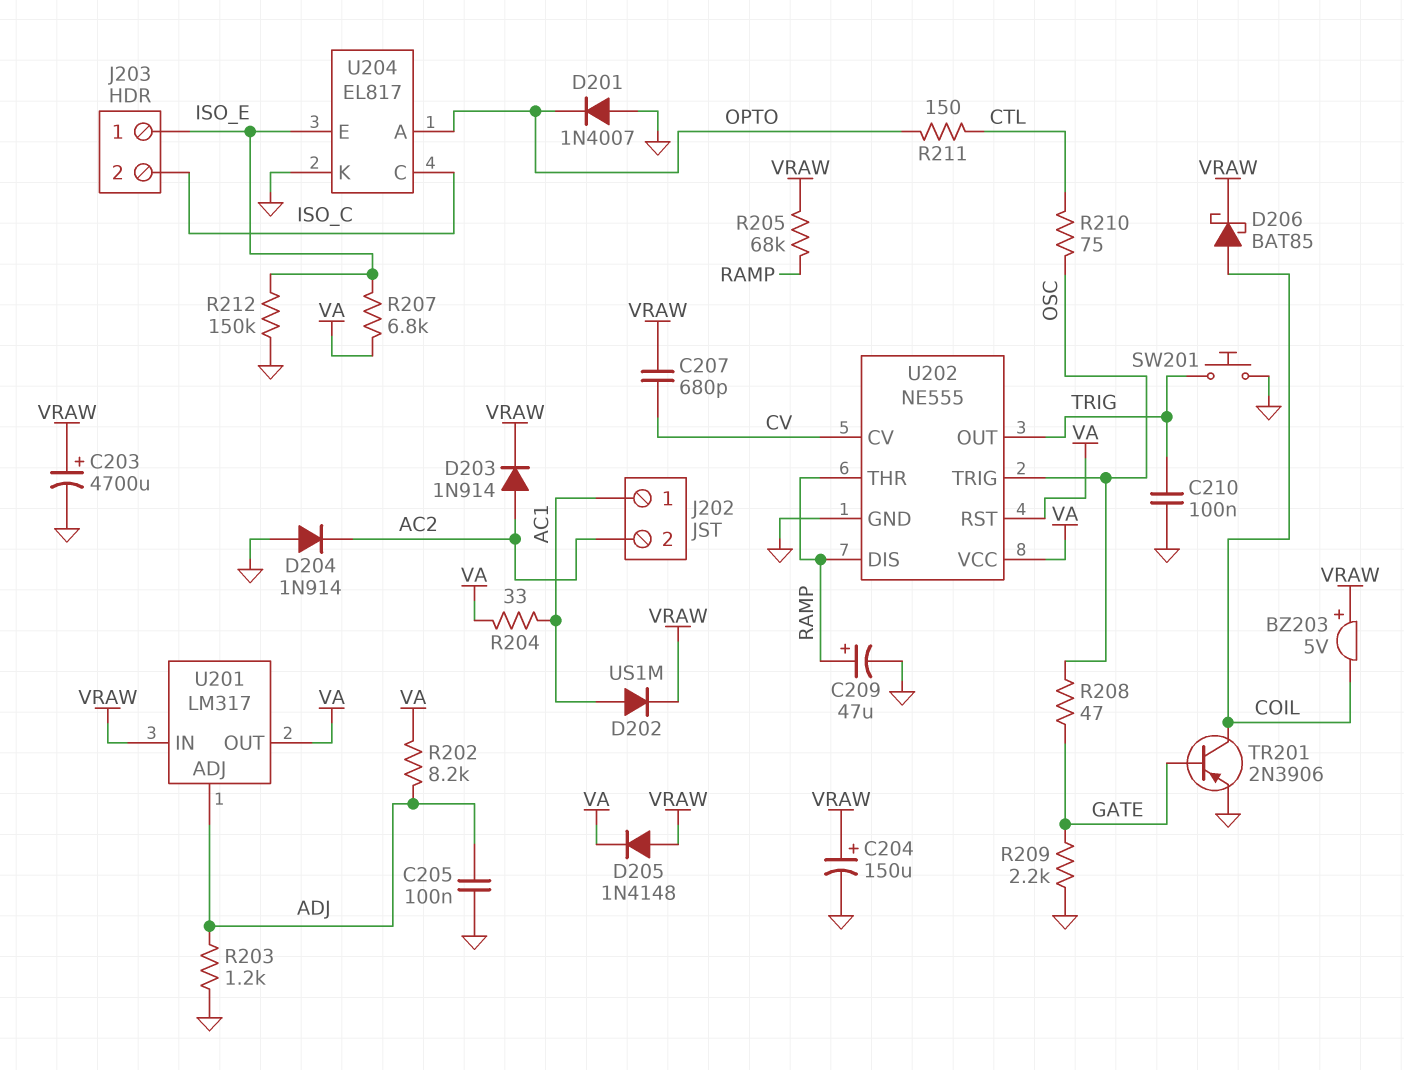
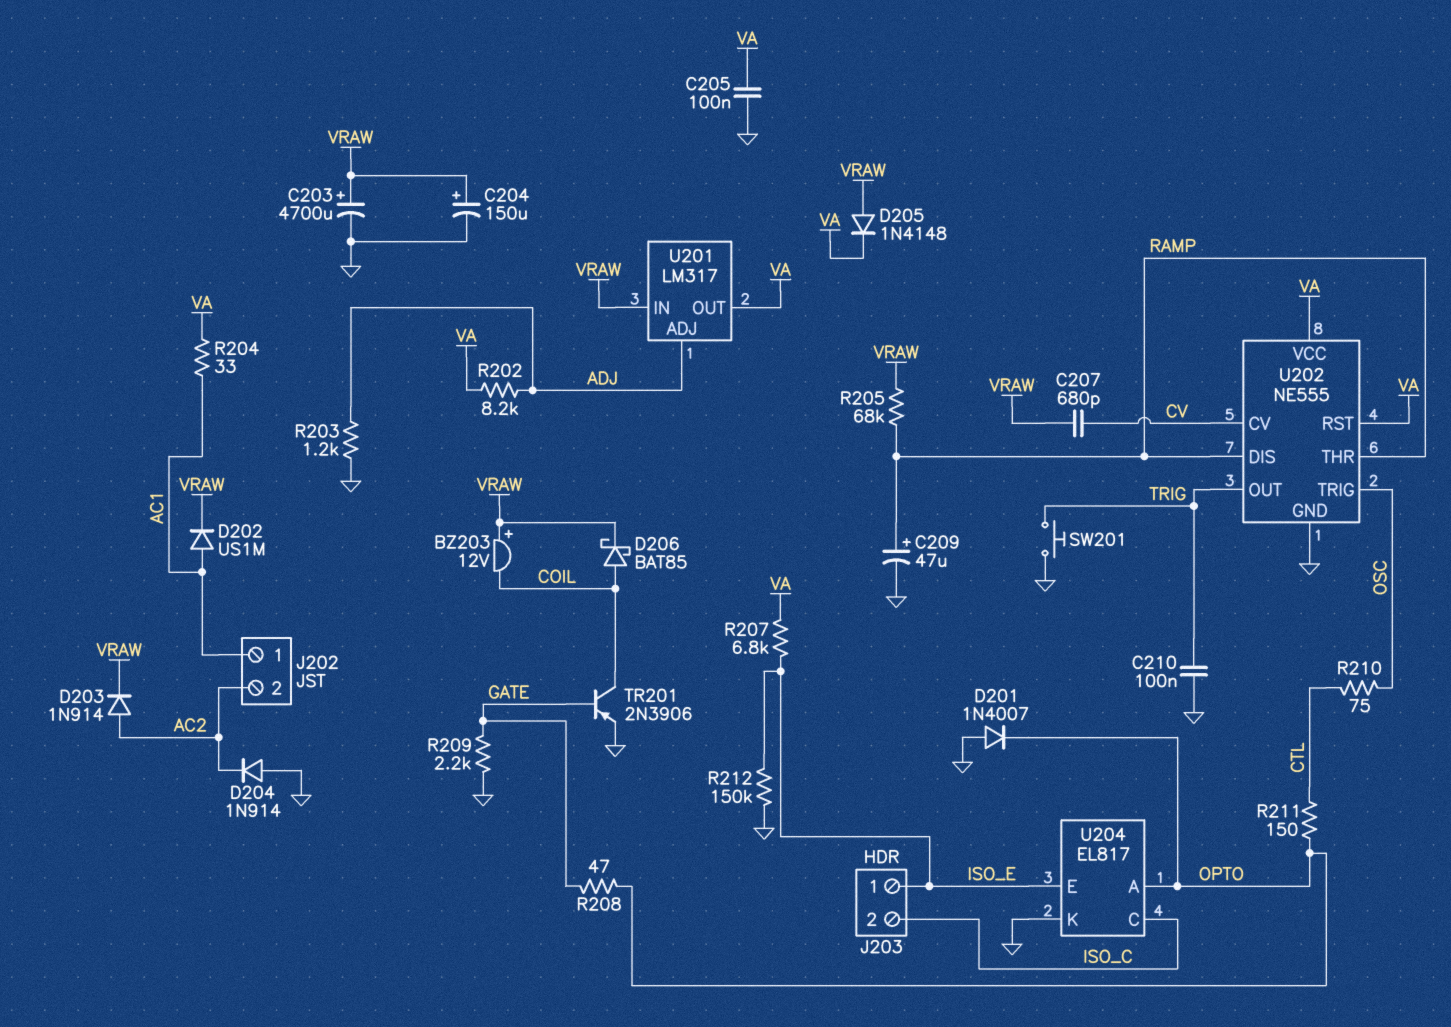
BZ203: buzzer 5V (plus VRAW, minus COIL) -> buzzer 12V (plus VRAW, minus COIL)
C205: 100nF (ADJ, GND) -> 100nF (GND, VA)
R208: 47 (GATE, OSC) -> 47 (GATE, OPTO)

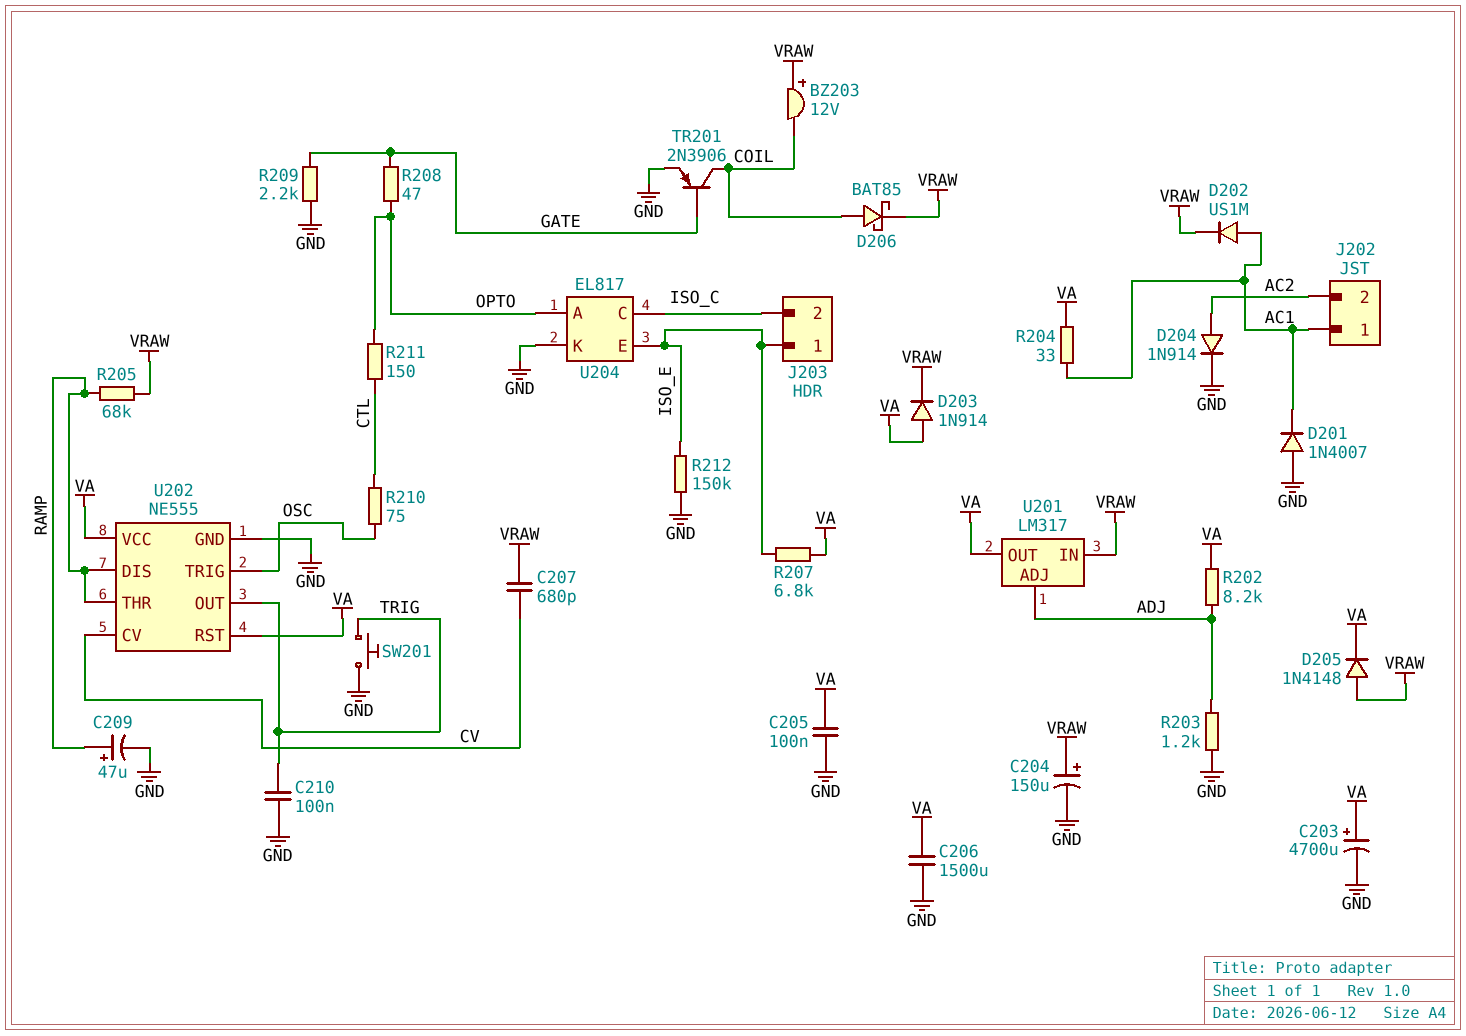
C203: 4700uF (plus VRAW, minus GND) -> 4700uF (plus VA, minus GND)
C206: none -> 1500uF (GND, VA)
D201: diode 1N4007 (A GND, K OPTO) -> diode 1N4007 (A GND, K AC1)
D203: diode 1N914 (A AC2, K VRAW) -> diode 1N914 (A VA, K VRAW)
D204: diode 1N914 (A GND, K AC2) -> diode 1N914 (A AC2, K GND)

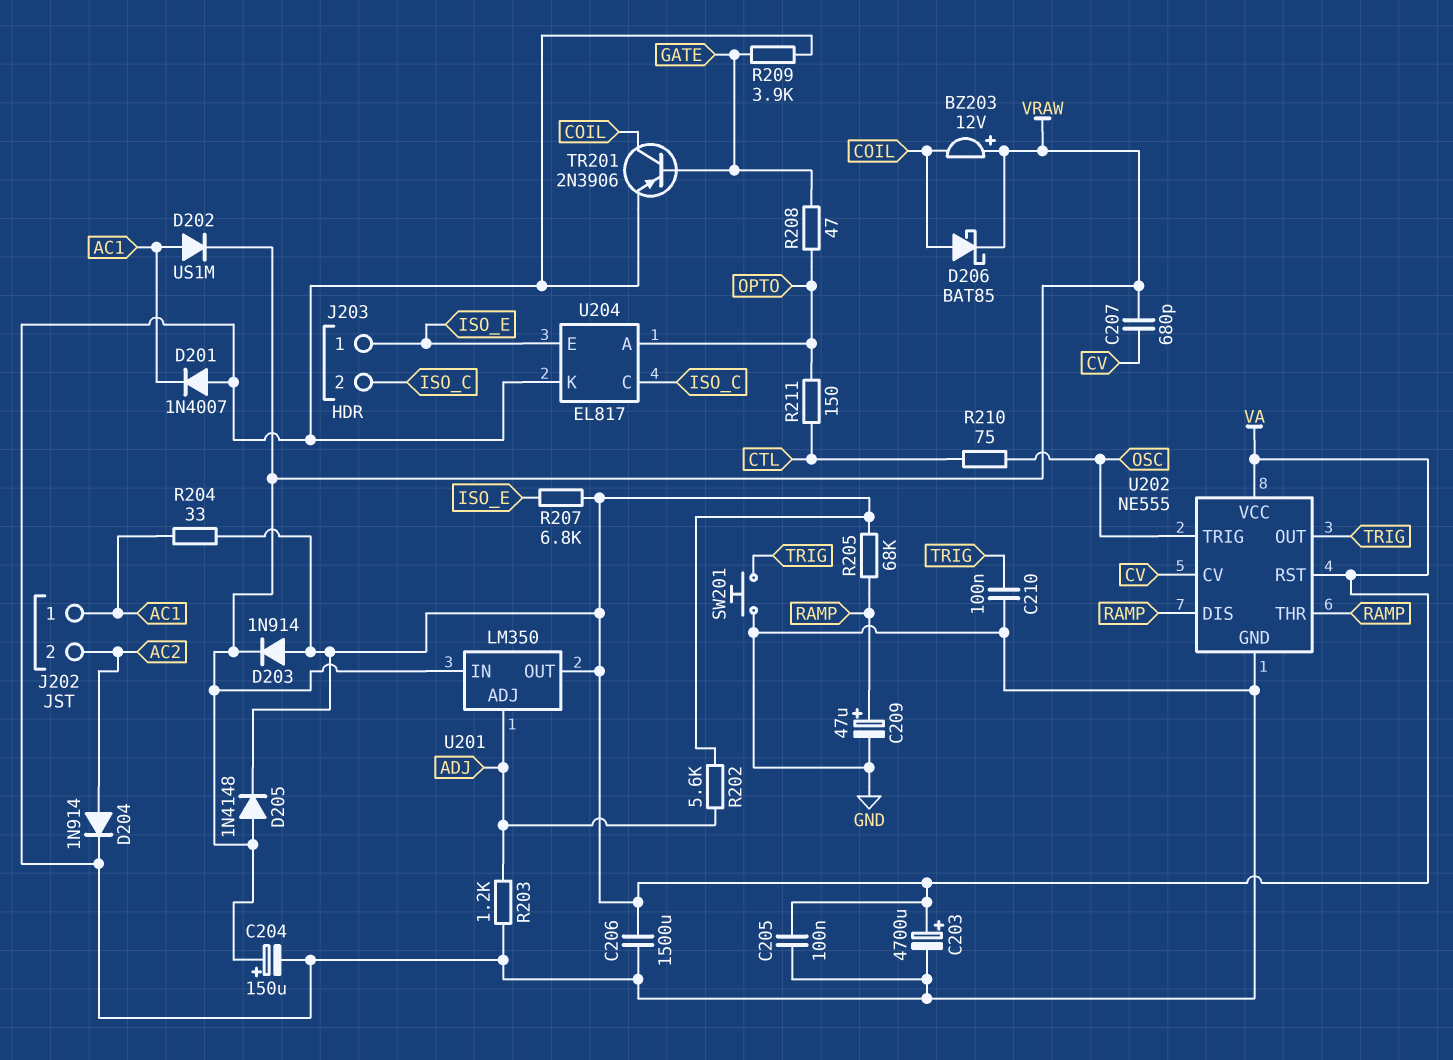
R202: 8.2k (ADJ, VA) -> 5.6k (ADJ, VA)
R205: 68k (RAMP, VRAW) -> 68k (RAMP, VA)
R209: 2.2k (GATE, GND) -> 3.9k (GATE, GND)
R212: 150k (GND, ISO_E) -> none
U201: LM317 -> LM350

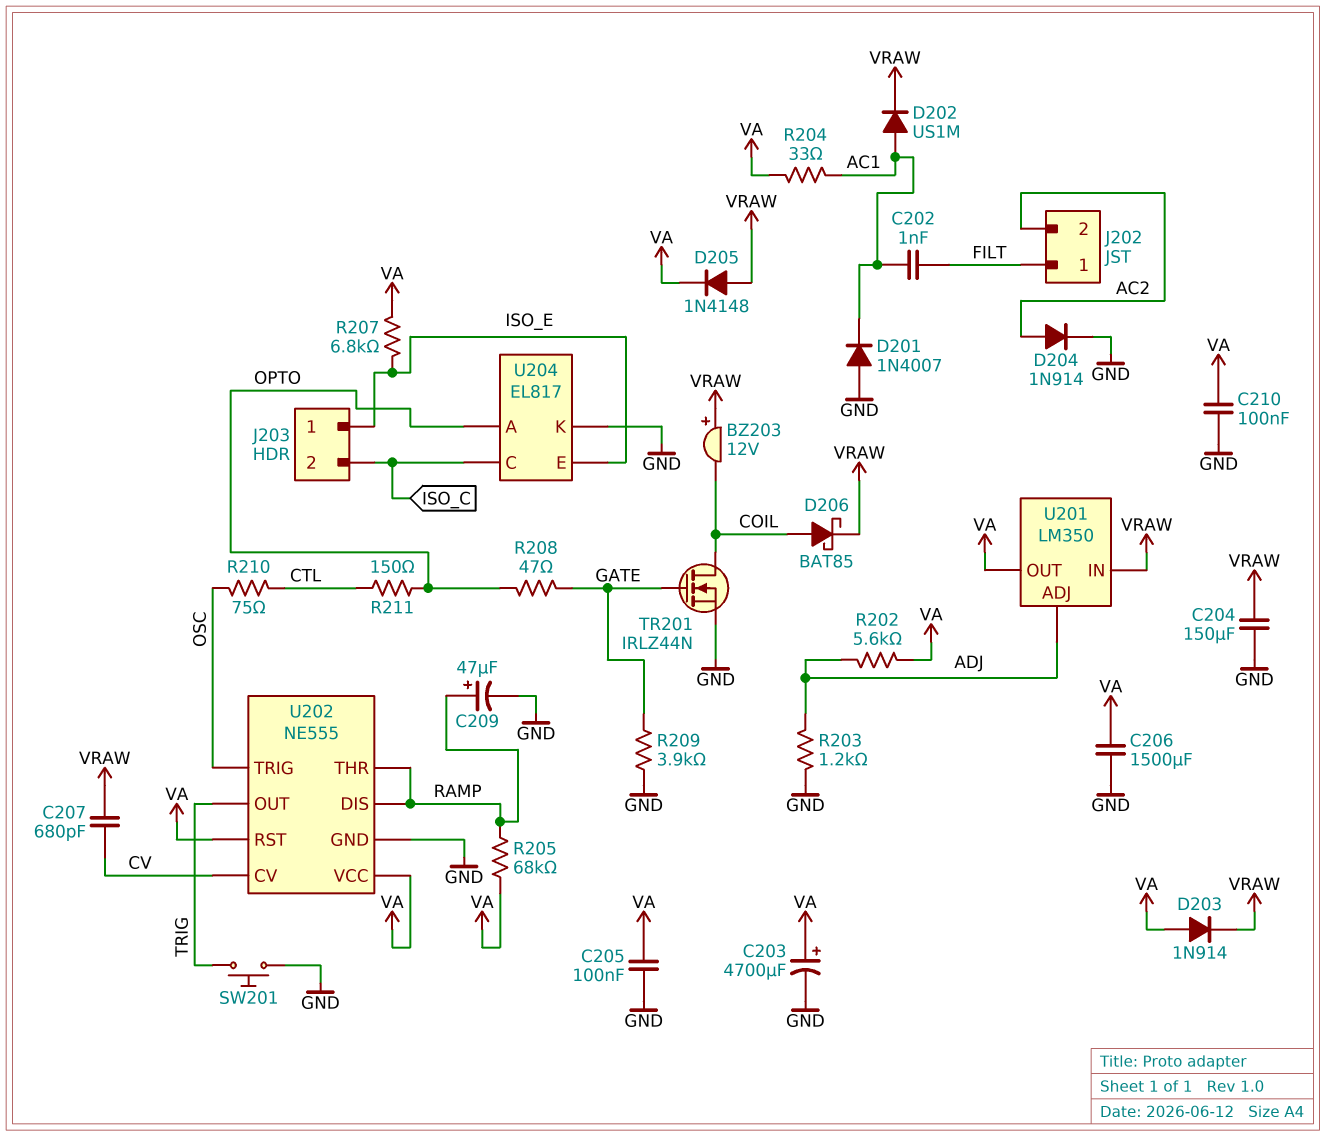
C202: none -> 1nF (AC1, FILT)
C204: 150uF (plus VRAW, minus GND) -> 150uF (GND, VRAW)
C210: 100nF (GND, TRIG) -> 100nF (GND, VA)
J202 pin 1: AC1 -> FILT
TR201: PNP 2N3906 (B GATE, C COIL, E GND) -> NMOS IRLZ44N (G GATE, D COIL, S GND)

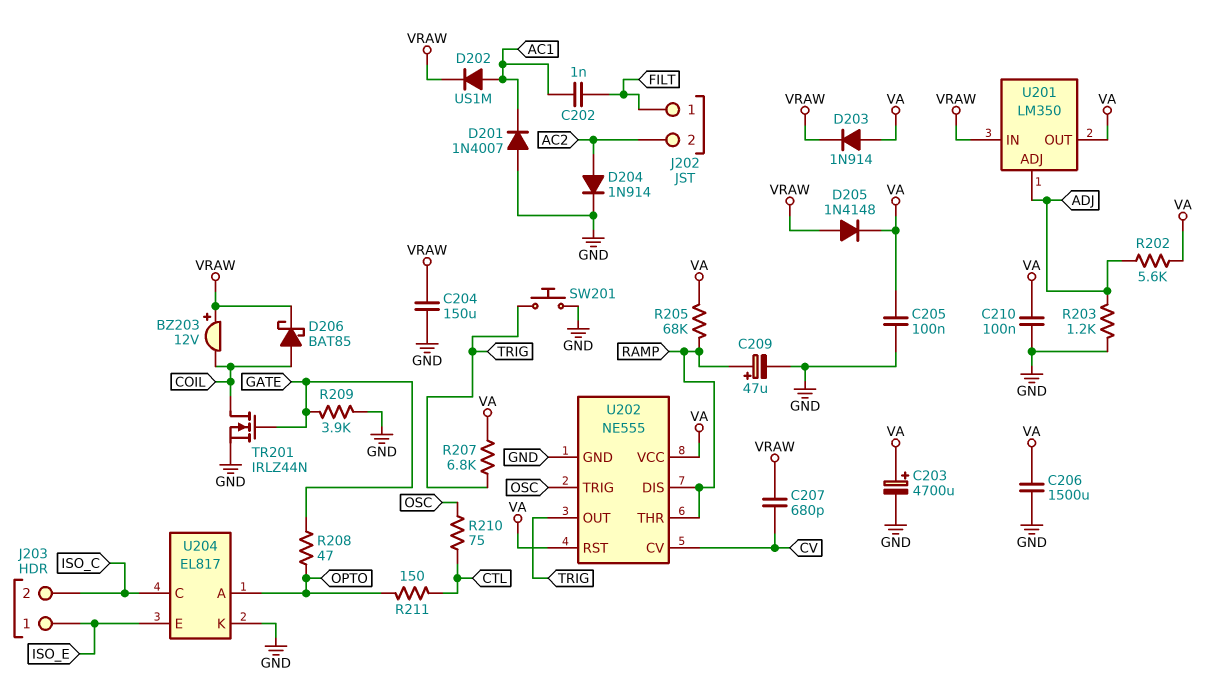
R204: 33 (AC1, VA) -> none
R207: 6.8k (ISO_E, VA) -> 6.8k (TRIG, VA)

